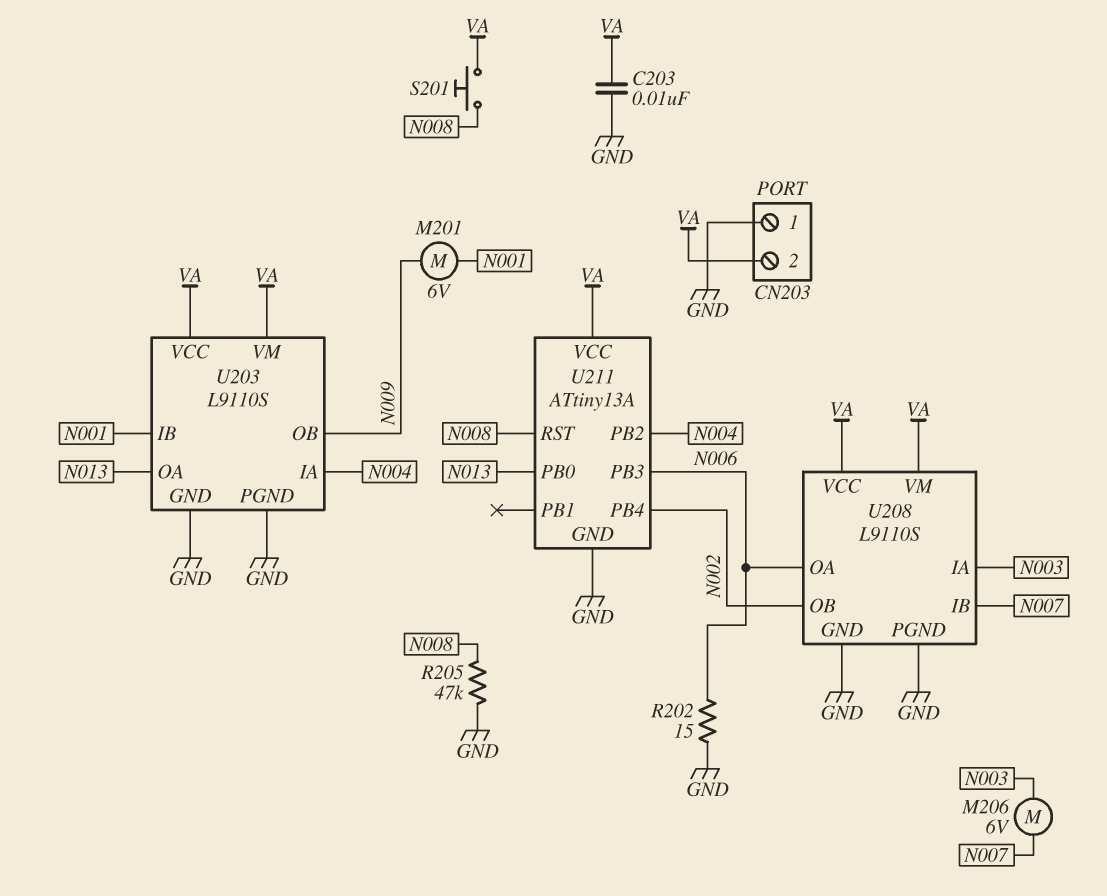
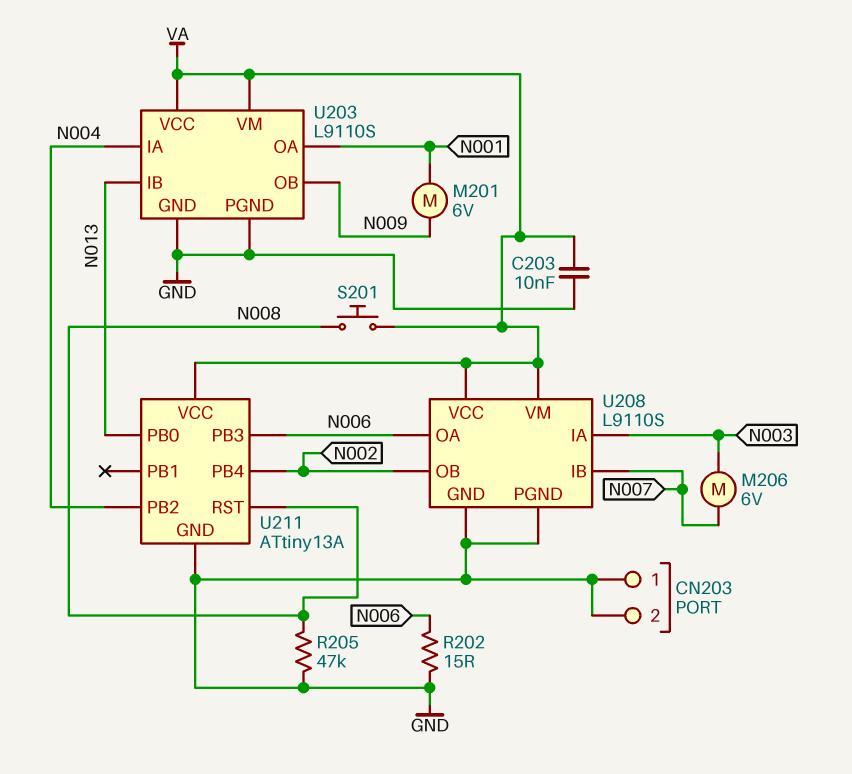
CN203 pin 2: VA -> GND
U203 pin IB: N001 -> N013
U203 pin OA: N013 -> N001

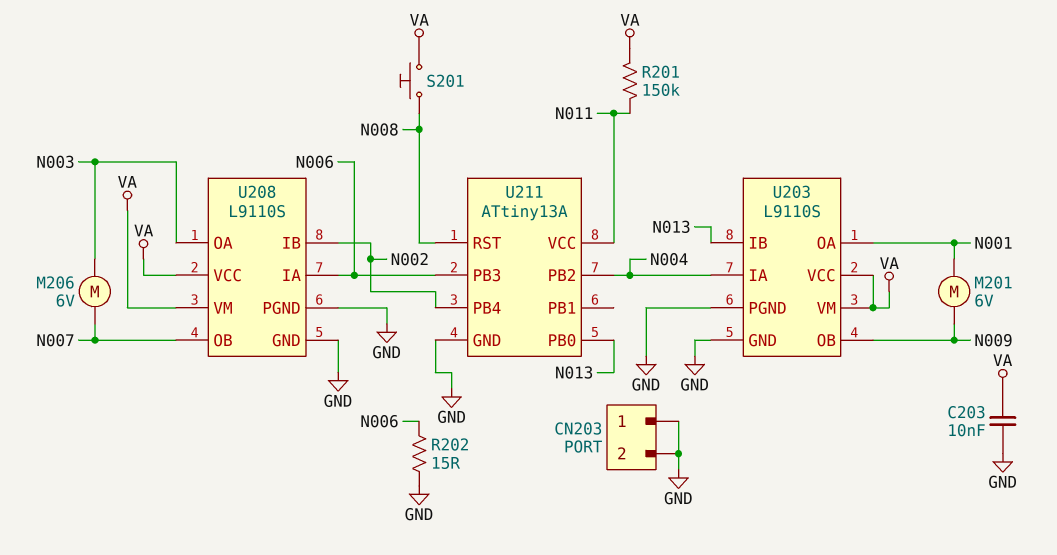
R201: none -> 150k (N011, VA)
R205: 47k (GND, N008) -> none
U208 pin IA: N003 -> N006
U208 pin IB: N007 -> N002
U208 pin OA: N006 -> N003
U208 pin OB: N002 -> N007
U211 pin VCC: VA -> N011

